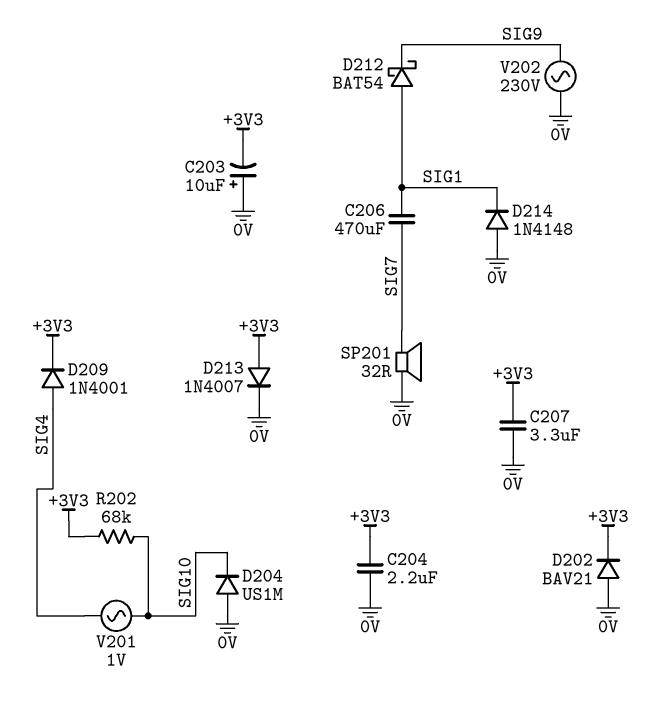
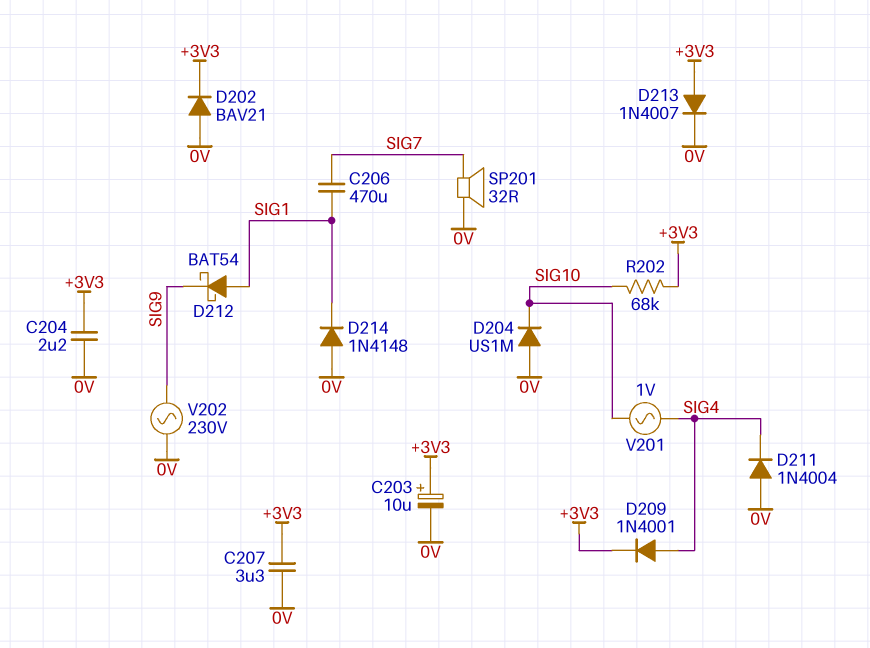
C203: 10uF (plus 0V, minus +3V3) -> 10uF (plus +3V3, minus 0V)
D211: none -> diode 1N4004 (A 0V, K SIG4)

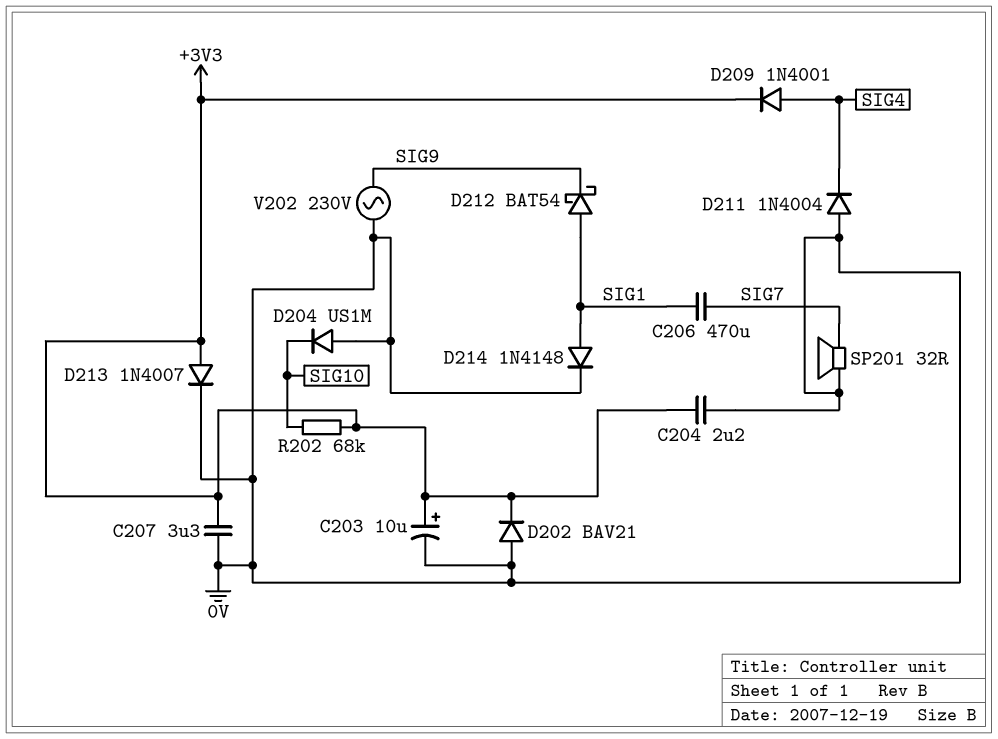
D214: diode 1N4148 (A 0V, K SIG1) -> diode 1N4148 (A SIG1, K 0V)
V201: AC 1V (SIG4, SIG10) -> none

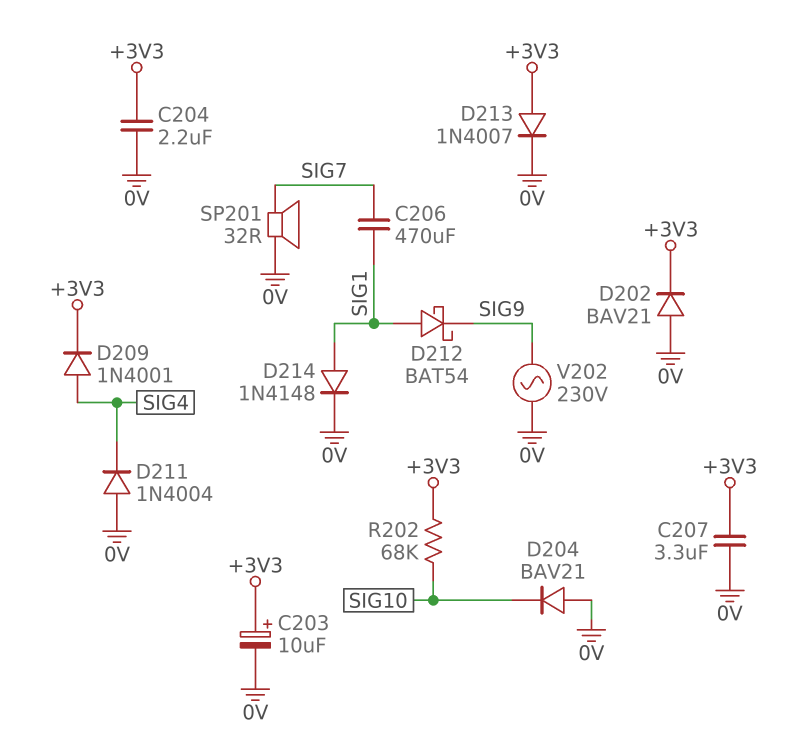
D204: diode US1M (A 0V, K SIG10) -> diode BAV21 (A 0V, K SIG10)

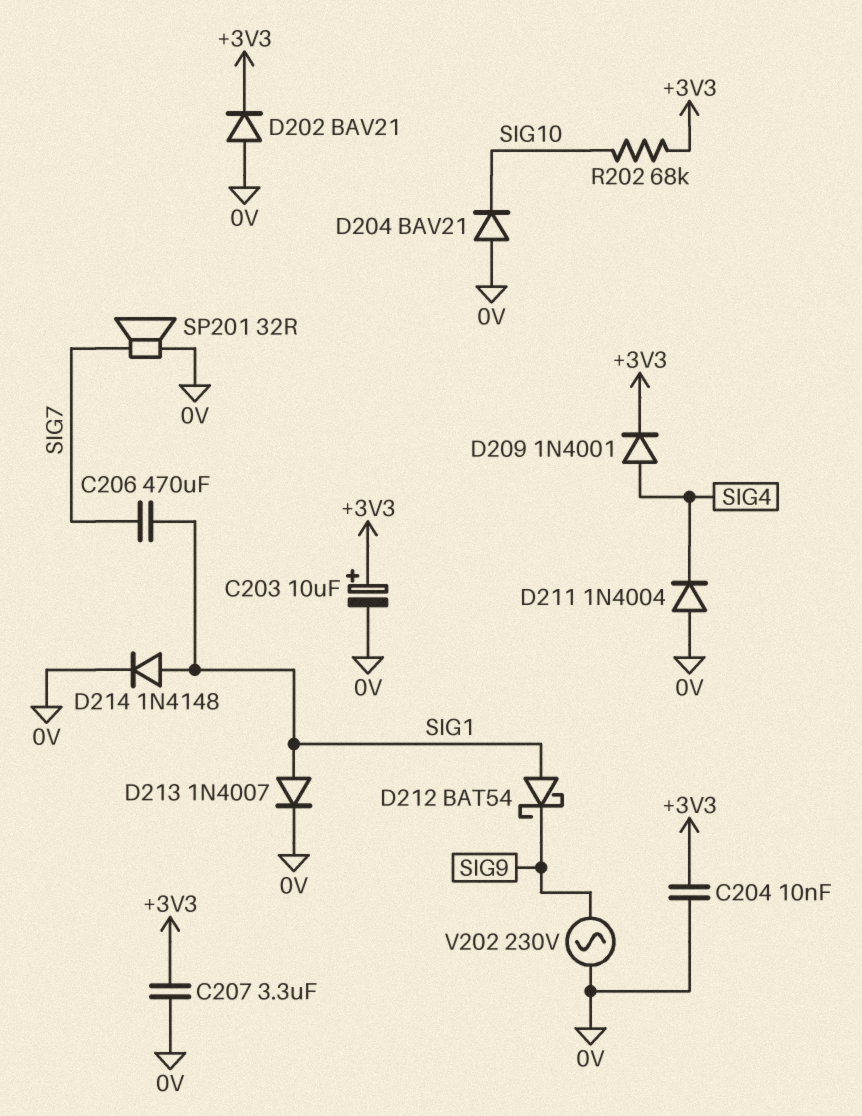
C204: 2.2uF (+3V3, 0V) -> 10nF (+3V3, 0V)
D213: diode 1N4007 (A +3V3, K 0V) -> diode 1N4007 (A SIG1, K 0V)

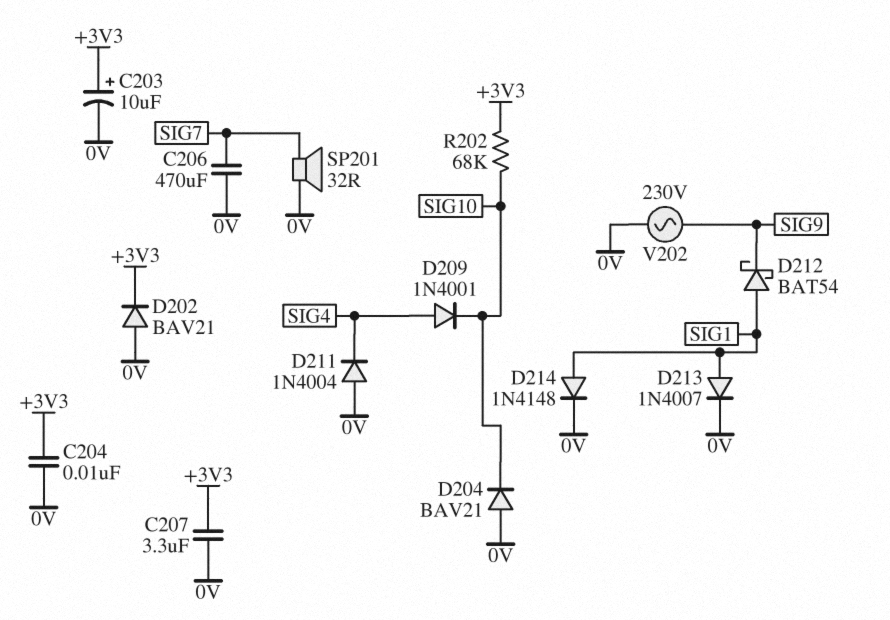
C206: 470uF (SIG1, SIG7) -> 470uF (0V, SIG7)
D209: diode 1N4001 (A SIG4, K +3V3) -> diode 1N4001 (A SIG4, K SIG10)

